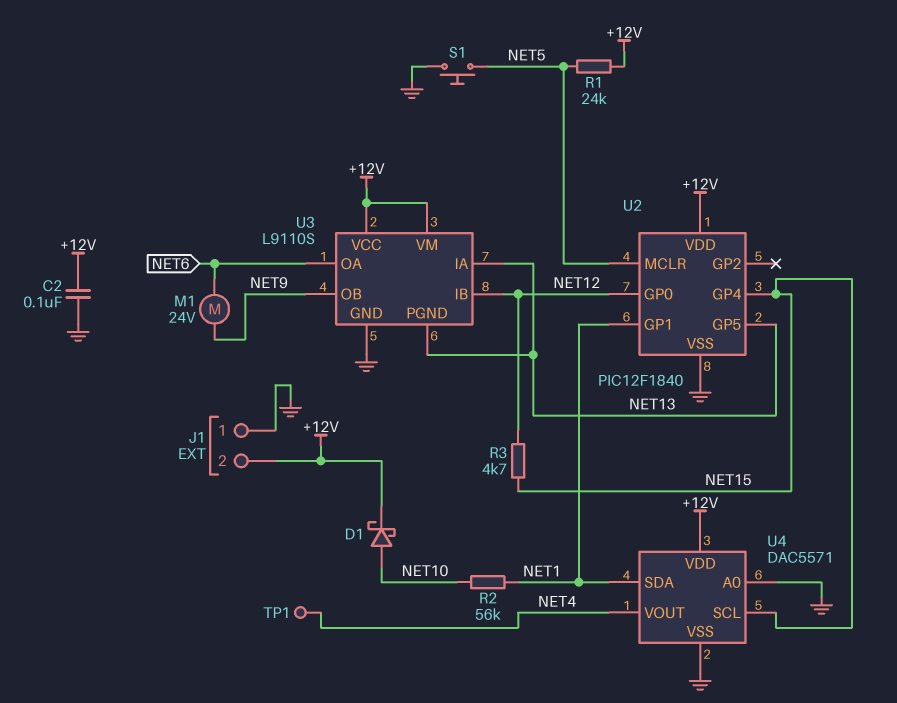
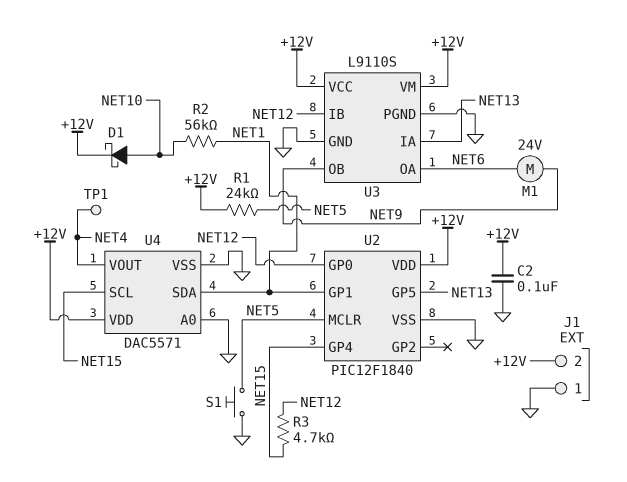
U3 pin PGND: NET13 -> GND

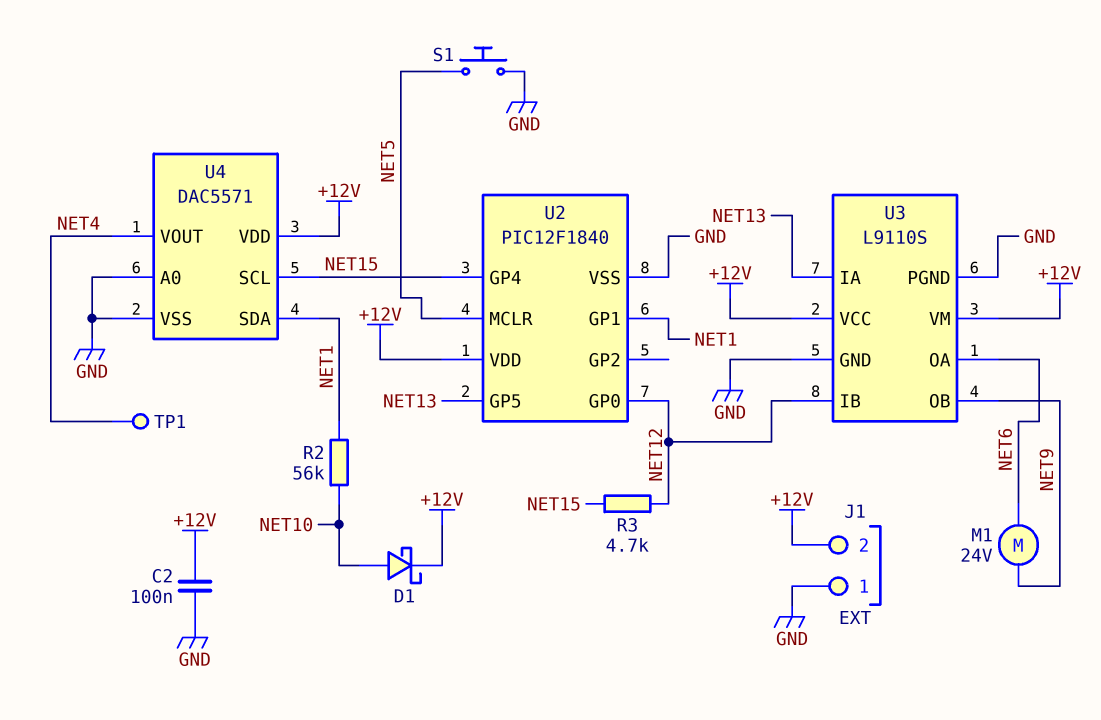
R1: 24k (+12V, NET5) -> none

